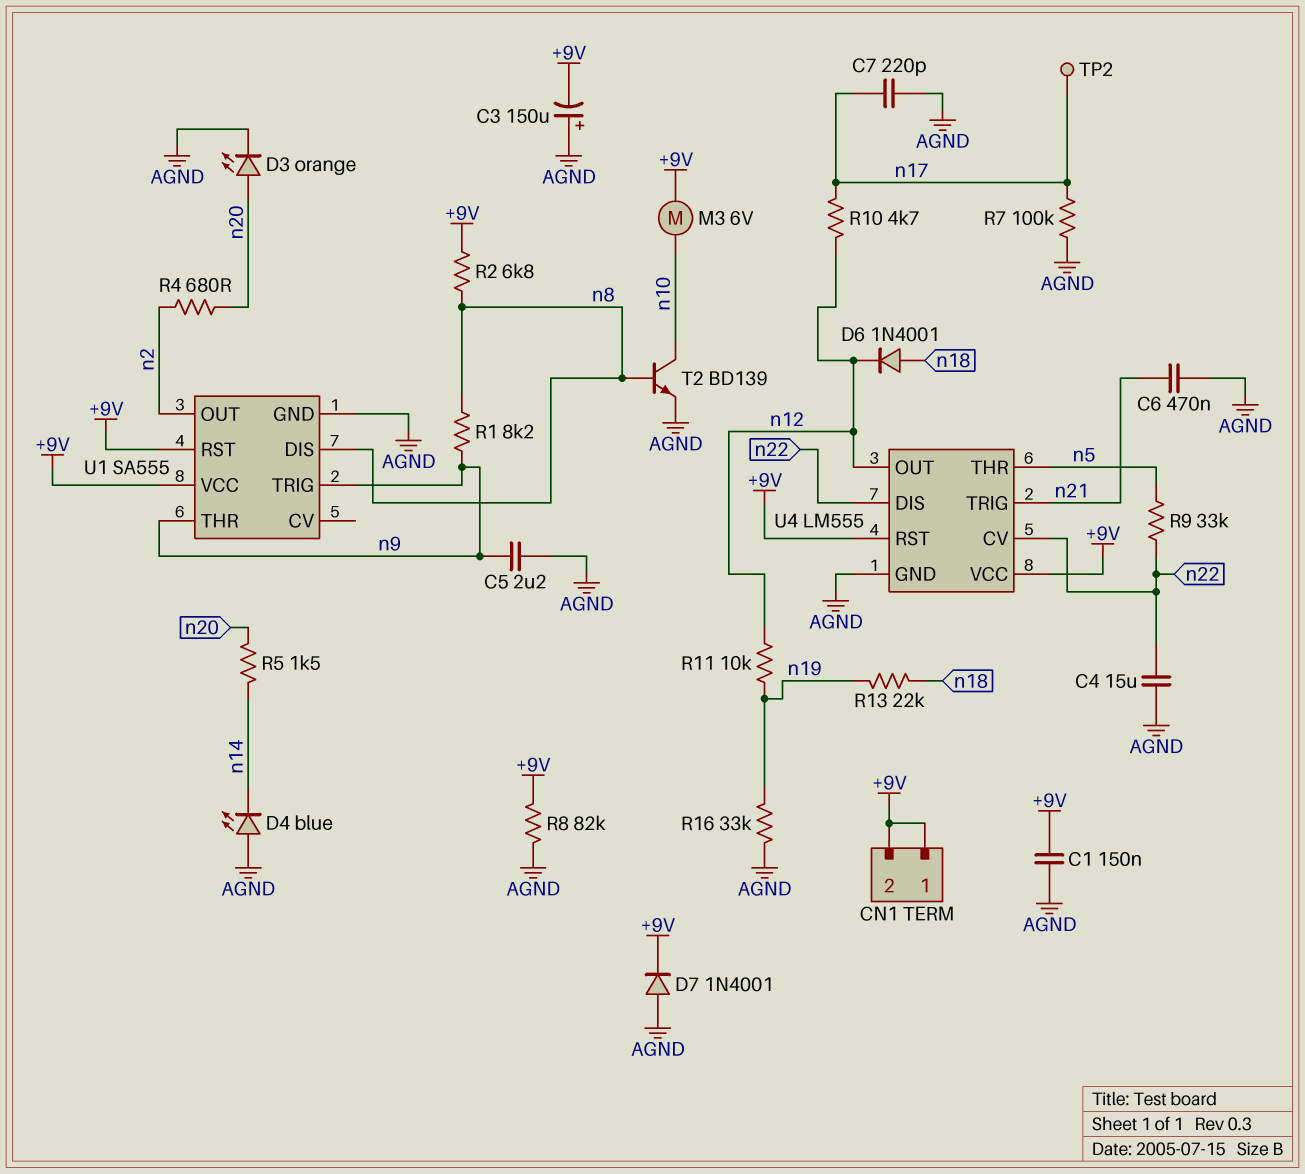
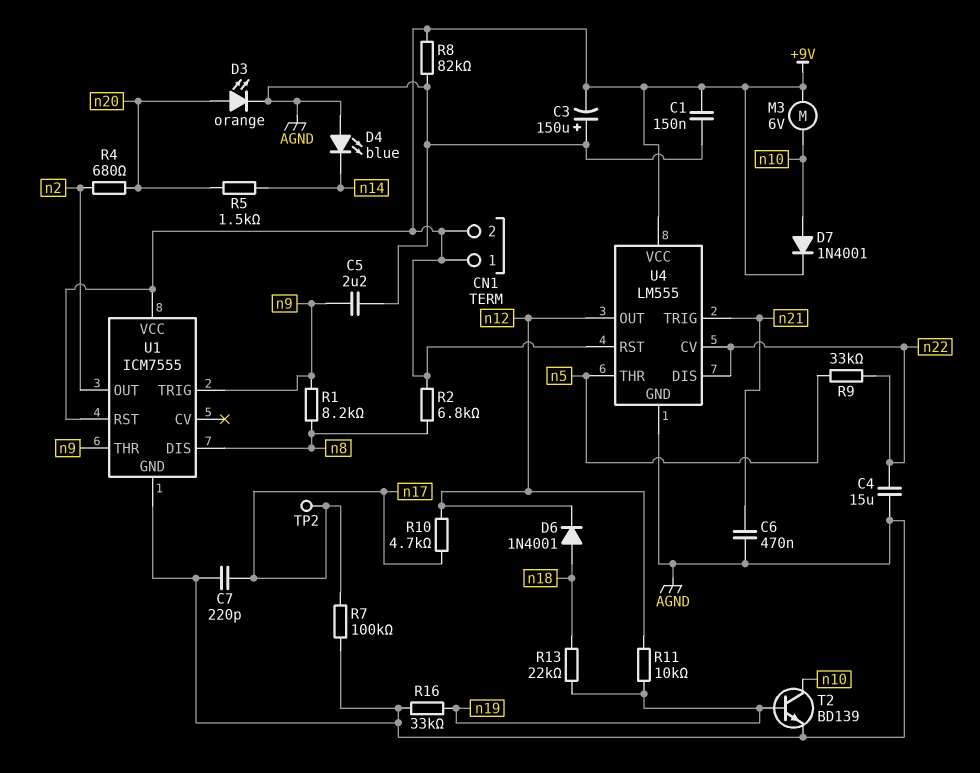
D7: diode 1N4001 (A AGND, K +9V) -> diode 1N4001 (A n10, K +9V)
T2: NPN BD139 (B n8, C n10, E AGND) -> NPN BD139 (B n19, C n10, E AGND)
U1: SA555 -> ICM7555

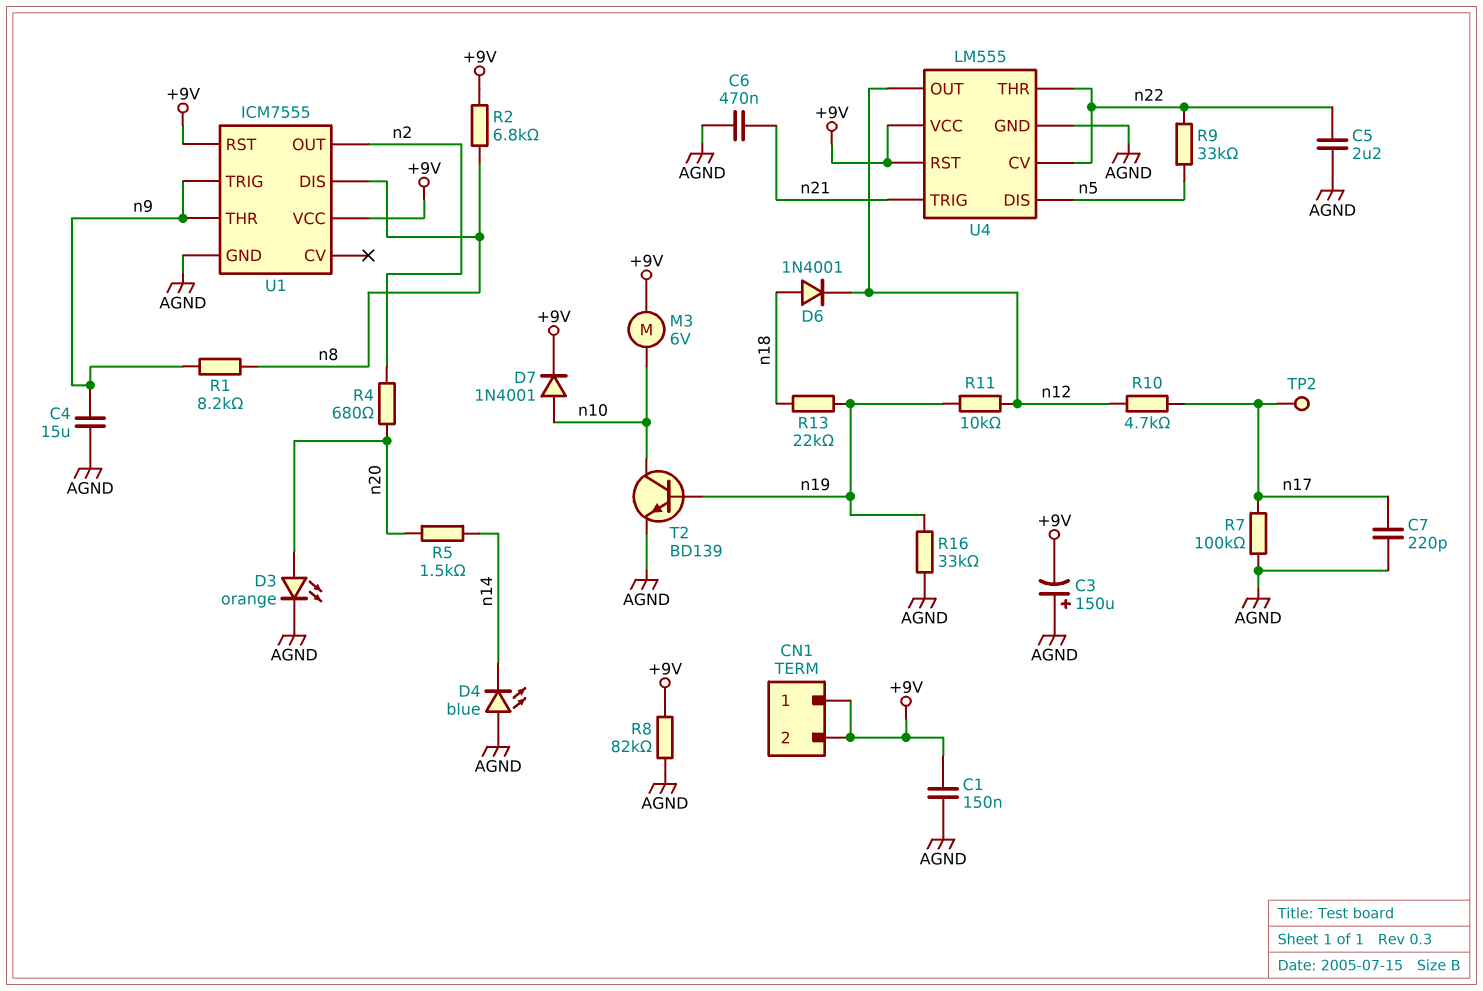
C4: 15uF (AGND, n22) -> 15uF (AGND, n9)
C5: 2.2uF (AGND, n9) -> 2.2uF (AGND, n22)
U4 pin DIS: n22 -> n5
U4 pin THR: n5 -> n22

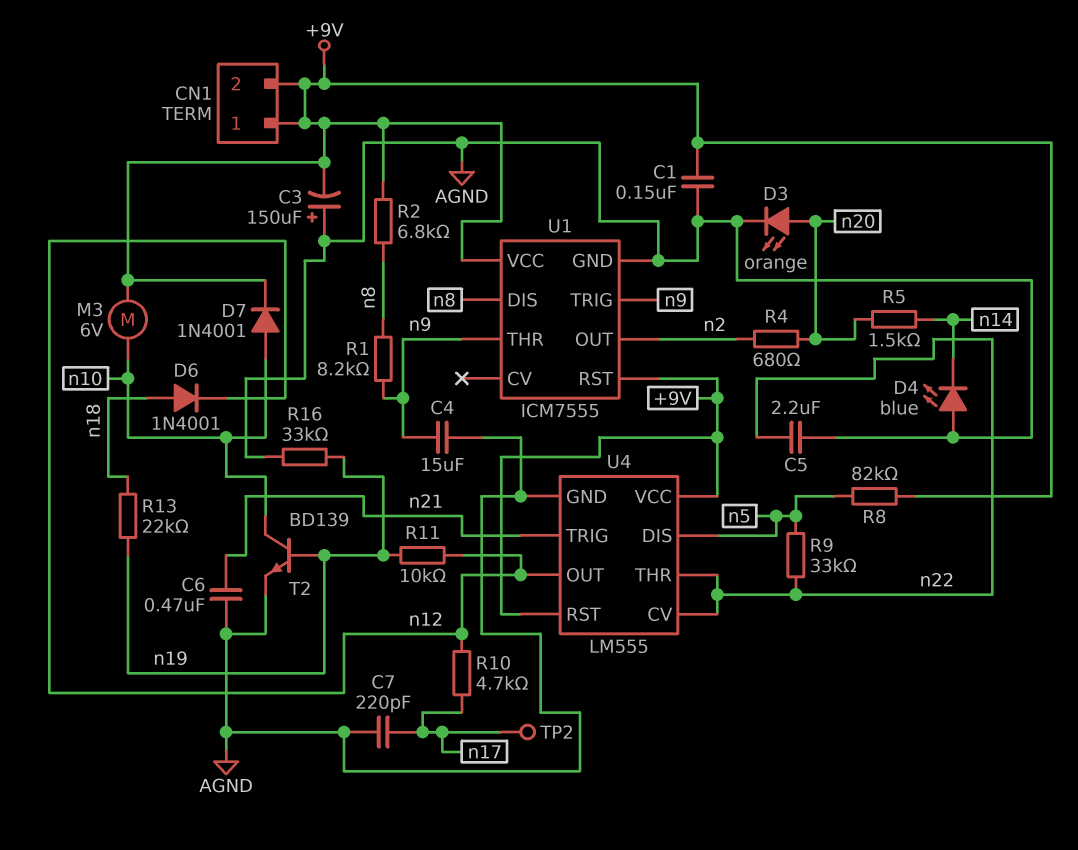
R7: 100k (AGND, n17) -> none
R8: 82k (+9V, AGND) -> 82k (+9V, n5)

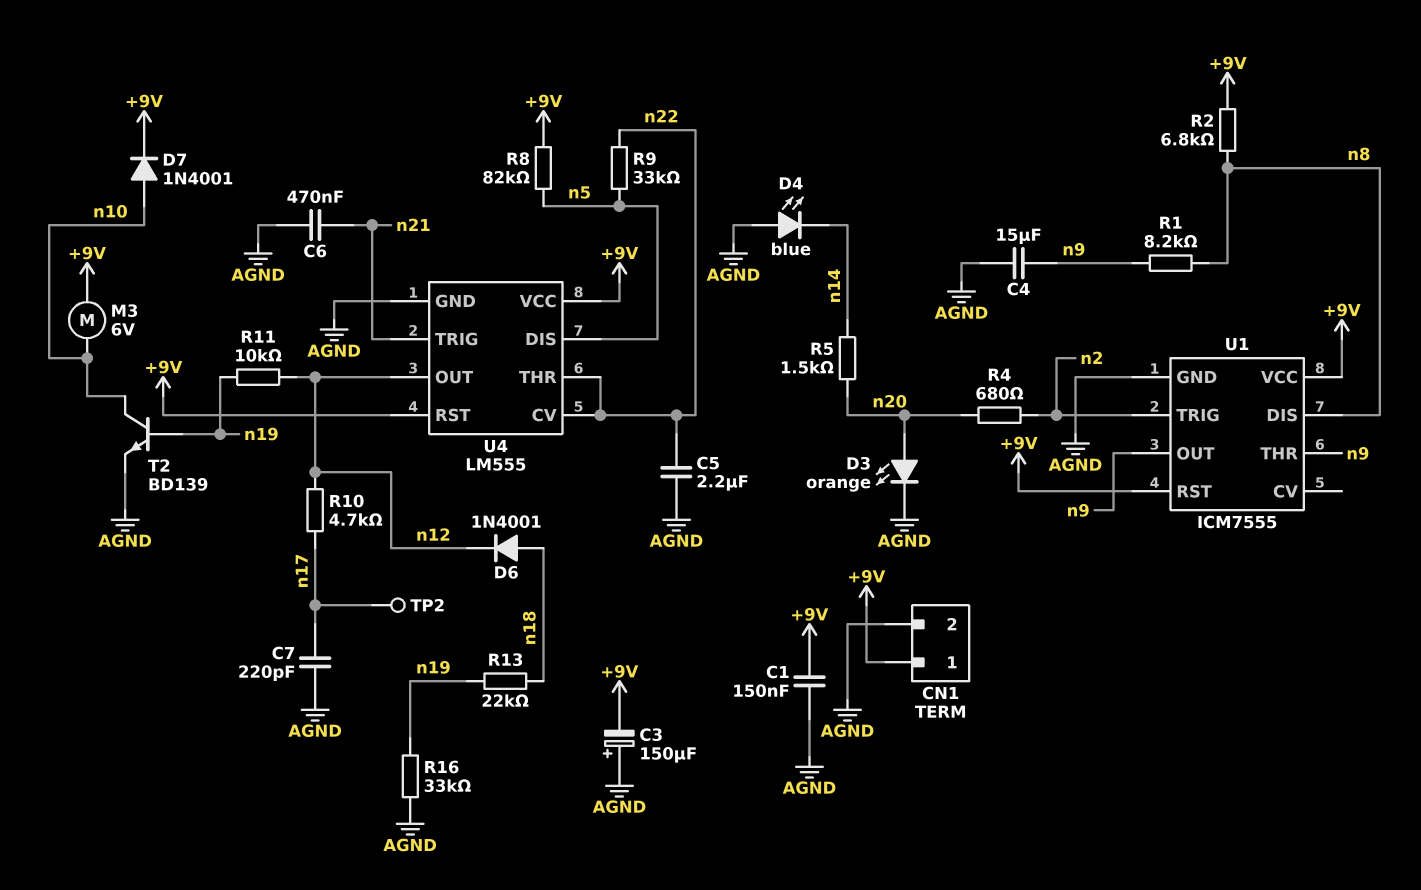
CN1 pin 2: +9V -> AGND
U1 pin OUT: n2 -> n9
U1 pin TRIG: n9 -> n2

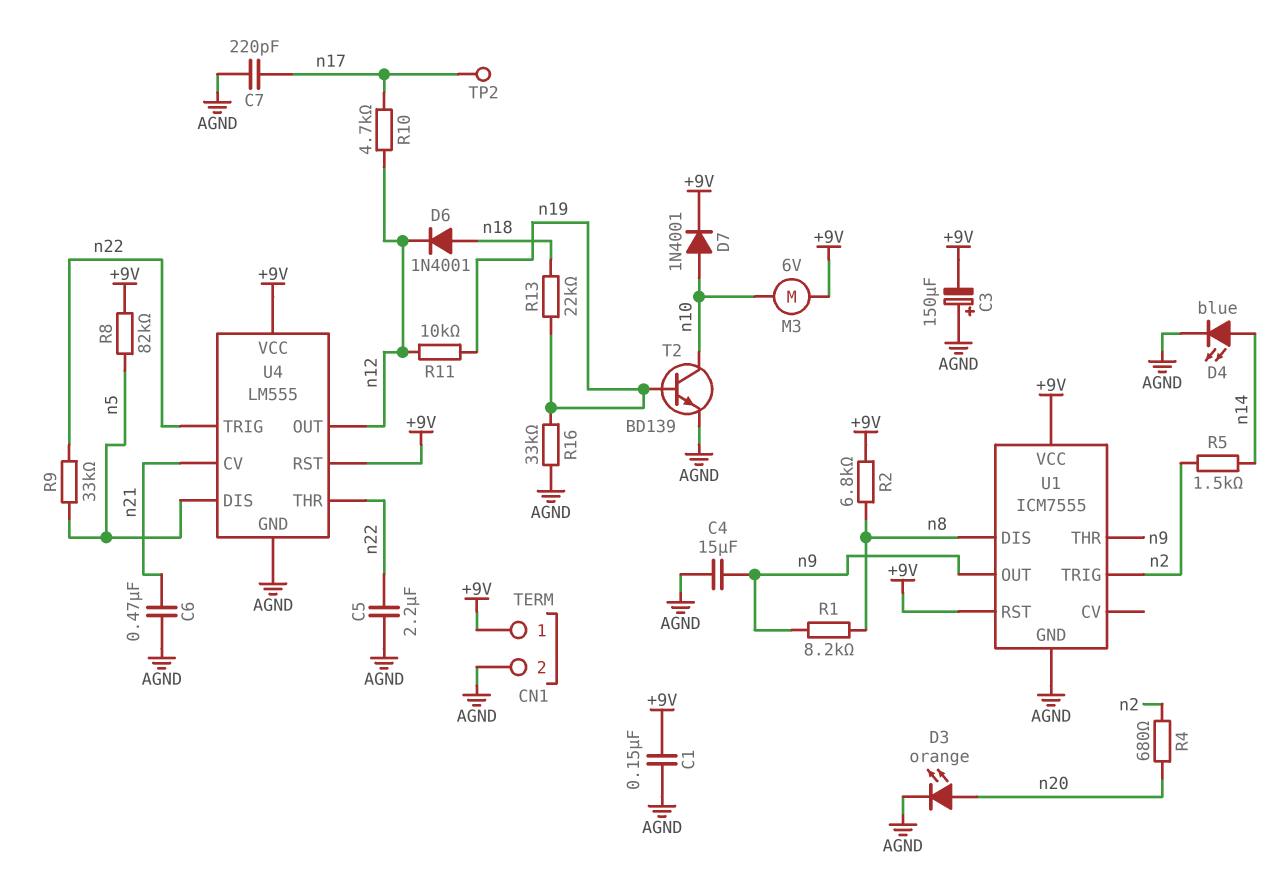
D4: LED blue (A AGND, K n14) -> LED blue (A n14, K AGND)
R5: 1.5k (n14, n20) -> 1.5k (n2, n14)
U4 pin CV: n22 -> n21
U4 pin TRIG: n21 -> n22

